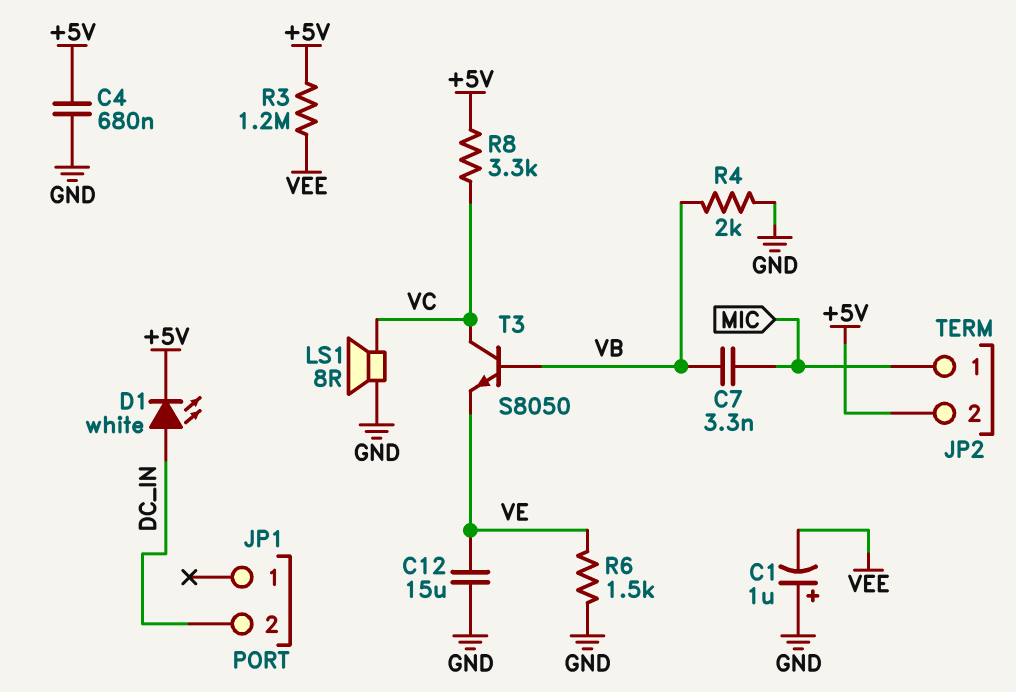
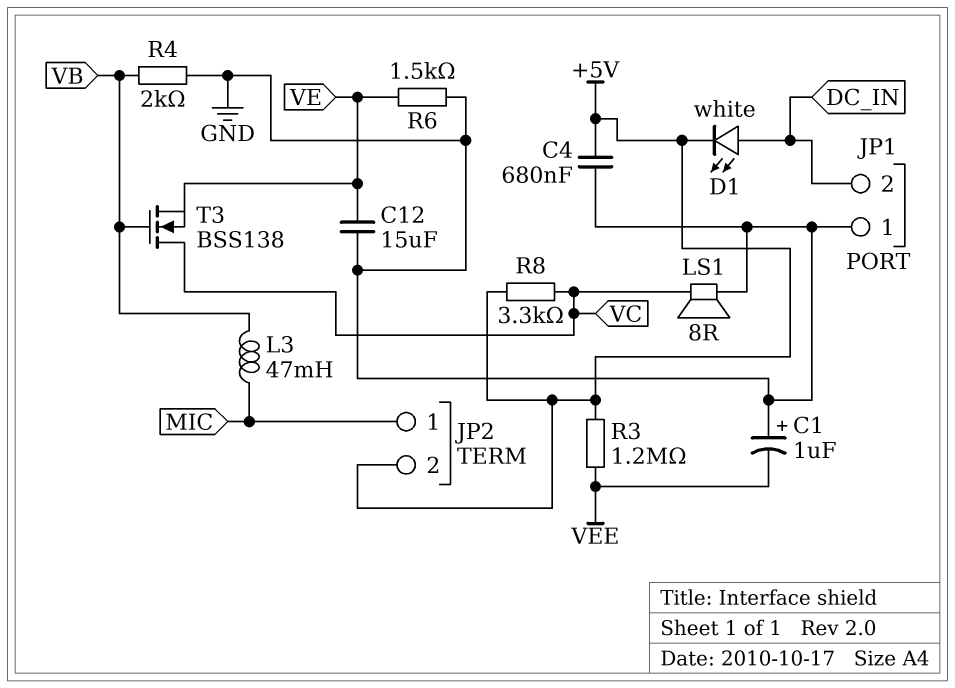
C7: 3.3nF (MIC, VB) -> none
JP1 pin 1: none -> GND
L3: none -> 47mH (MIC, VB)
T3: NPN S8050 (B VB, C VC, E VE) -> NMOS BSS138 (G VB, D VC, S VE)

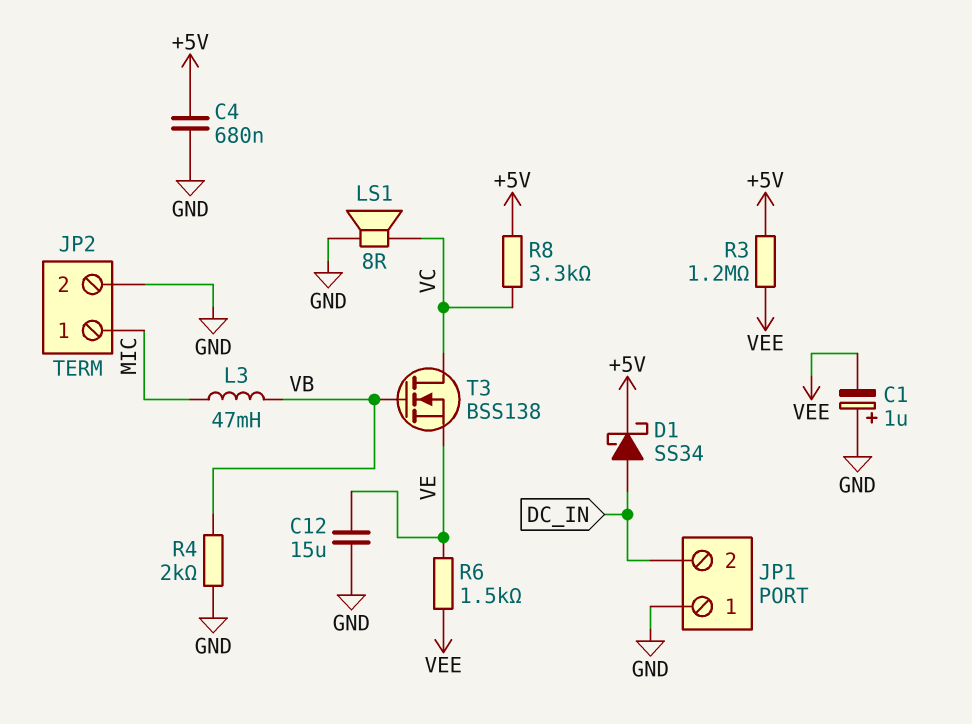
D1: LED white (A DC_IN, K +5V) -> schottky SS34 (A DC_IN, K +5V)
JP2 pin 2: +5V -> GND
R6: 1.5k (GND, VE) -> 1.5k (VE, VEE)

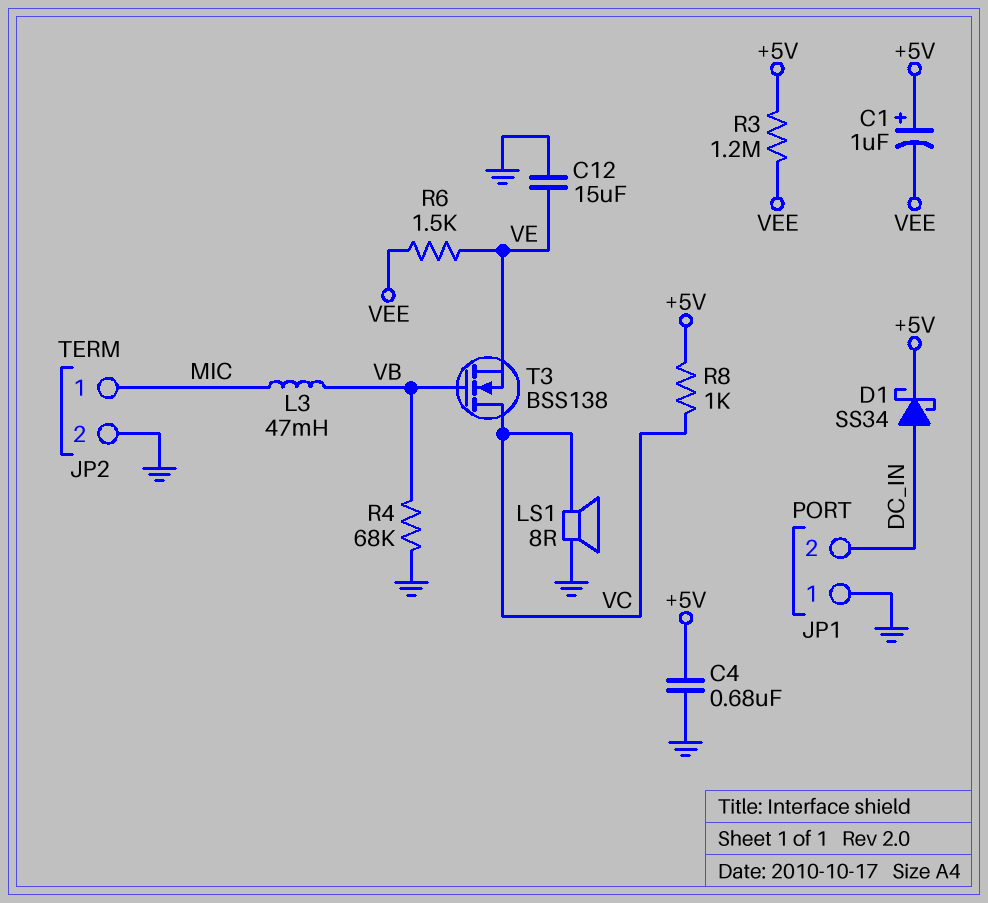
C1: 1uF (plus GND, minus VEE) -> 1uF (plus +5V, minus VEE)
R4: 2k (GND, VB) -> 68k (GND, VB)
R8: 3.3k (+5V, VC) -> 1k (+5V, VC)

